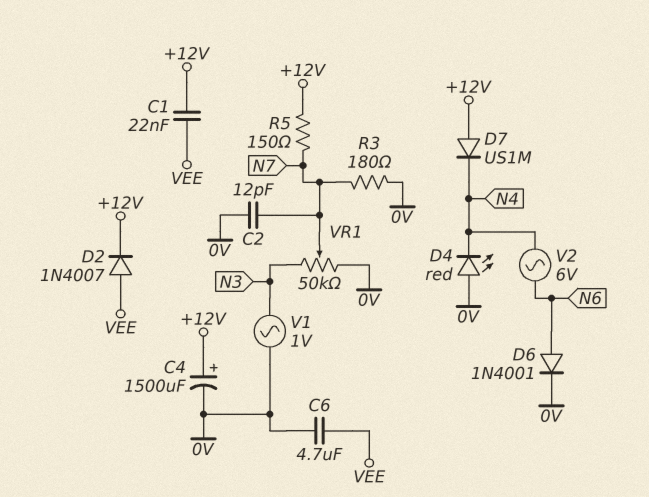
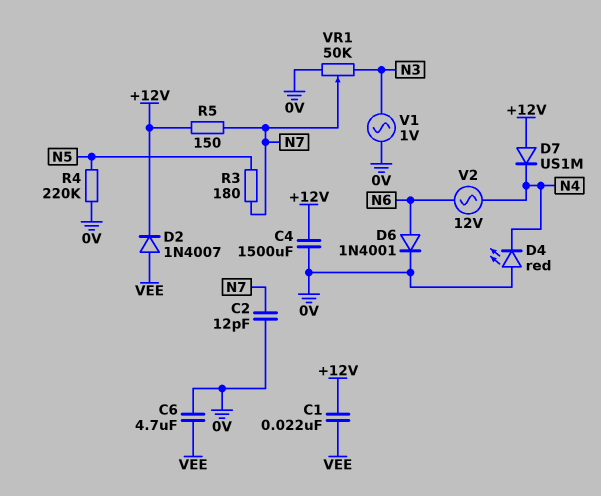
C4: 1500uF (plus +12V, minus 0V) -> 1500uF (+12V, 0V)
R3: 180 (0V, N7) -> 180 (N5, N7)
R4: none -> 220k (0V, N5)
V2: AC 6V (N4, N6) -> AC 12V (N4, N6)

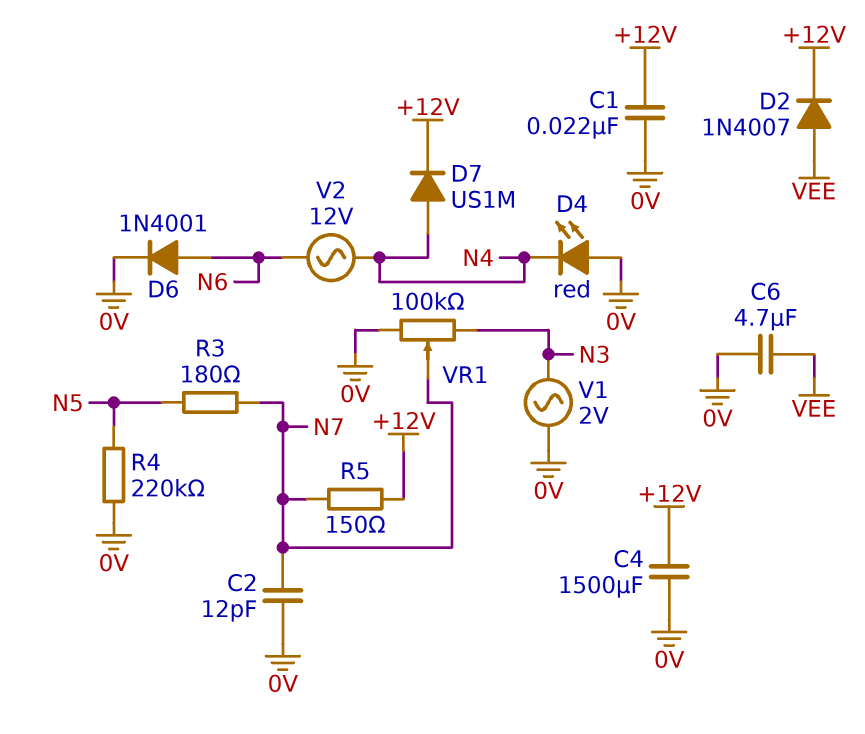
C1: 22nF (+12V, VEE) -> 22nF (+12V, 0V)
D7: diode US1M (A +12V, K N4) -> diode US1M (A N4, K +12V)
V1: AC 1V (0V, N3) -> AC 2V (0V, N3)
VR1: 50k (0V, N3, wiper N7) -> 100k (0V, N3, wiper N7)

